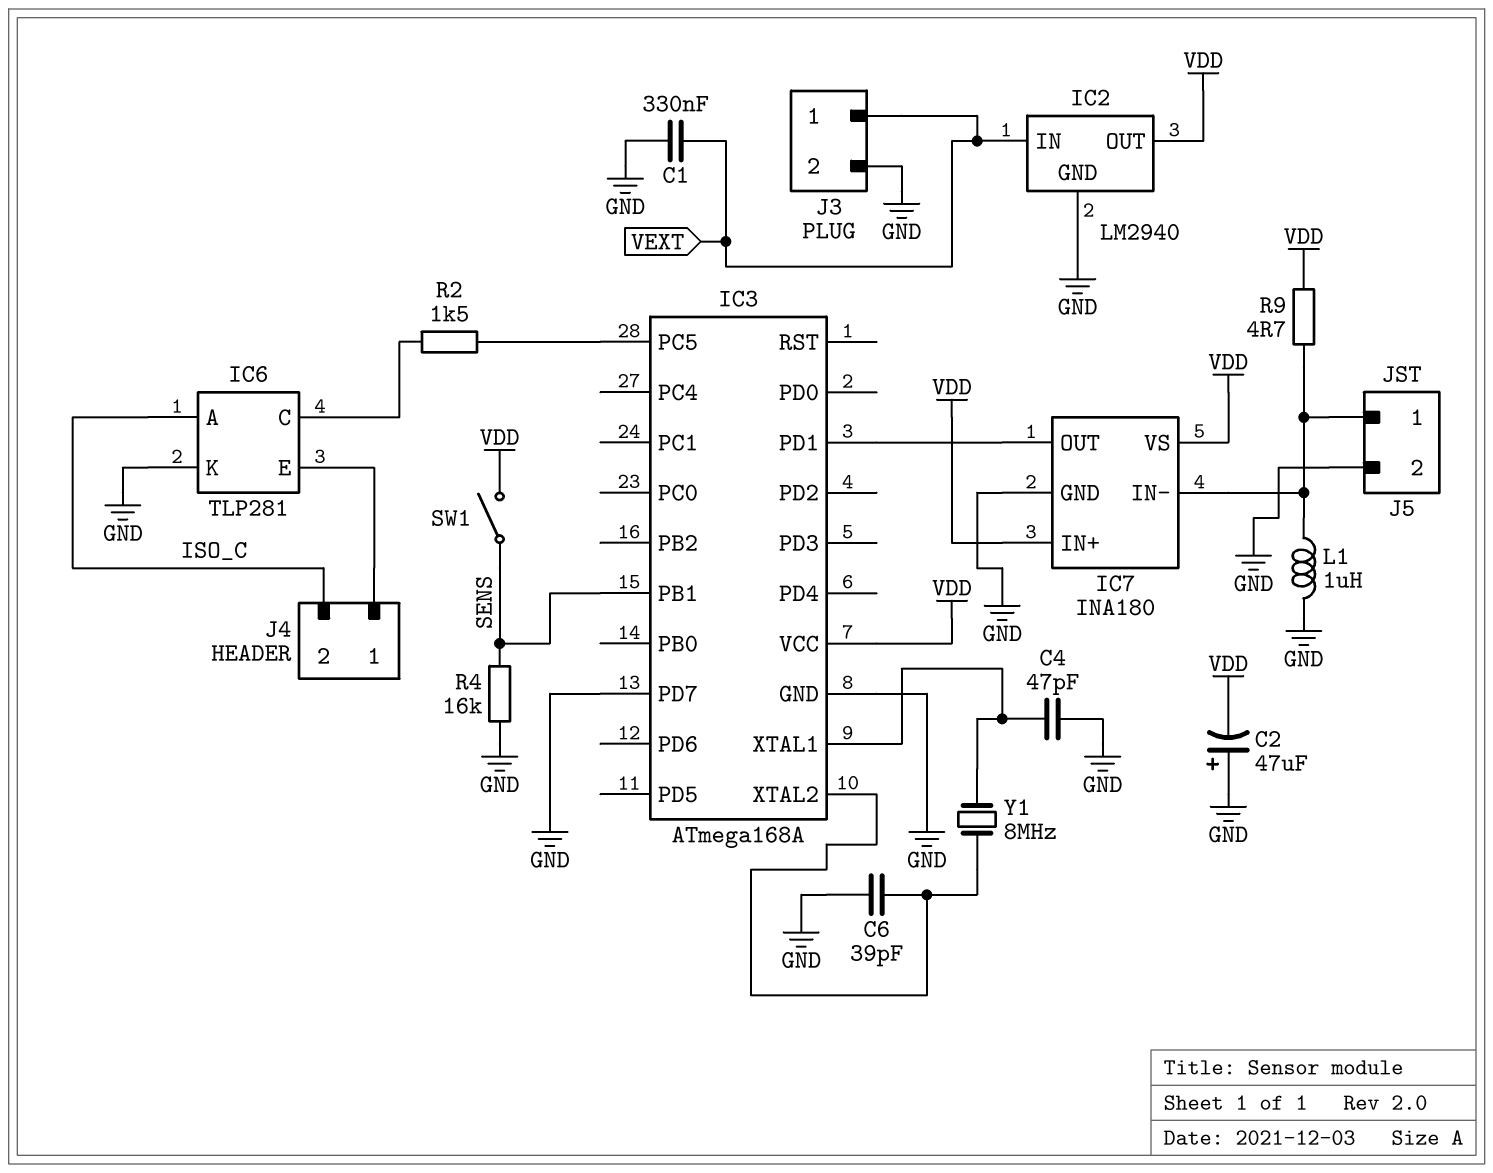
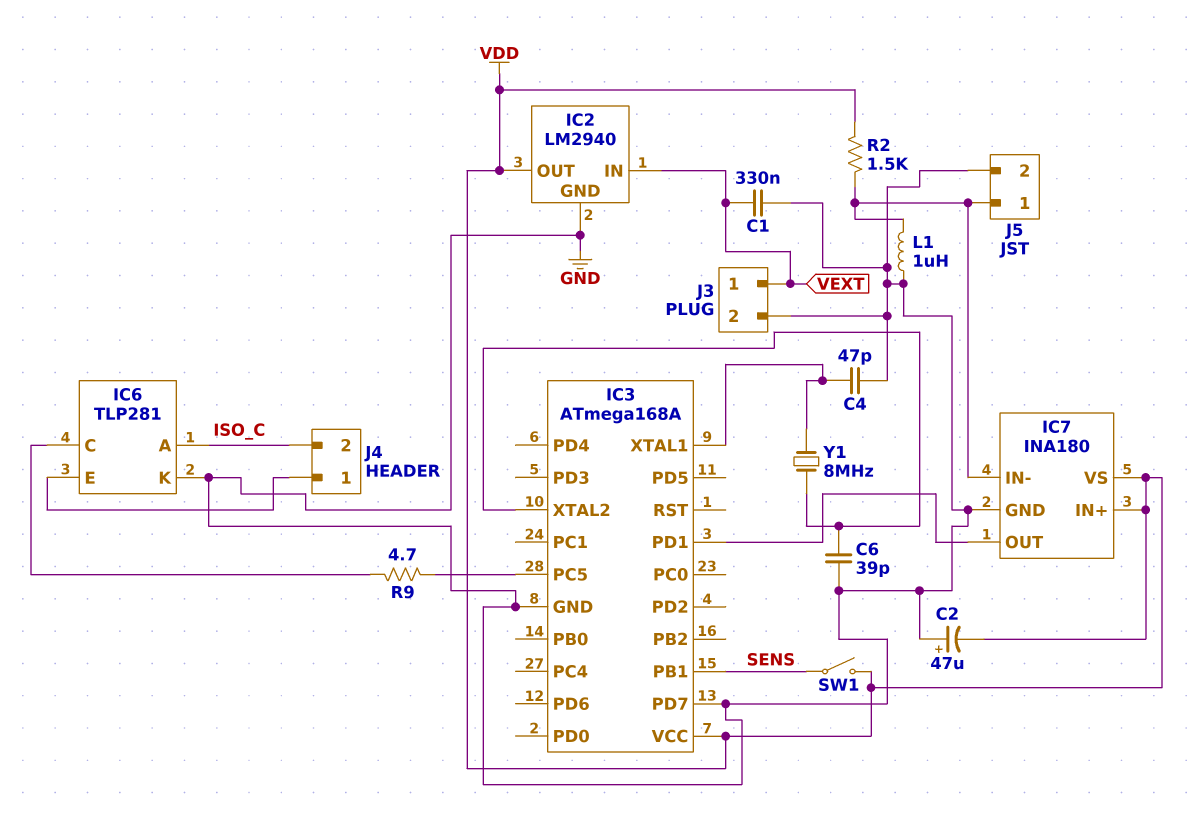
R2: 1.5k (IC3/PC5, IC6/C) -> 1.5k (IC7/IN-, VDD)
R4: 16k (GND, SENS) -> none
R9: 4.7 (IC7/IN-, VDD) -> 4.7 (IC3/PC5, IC6/C)

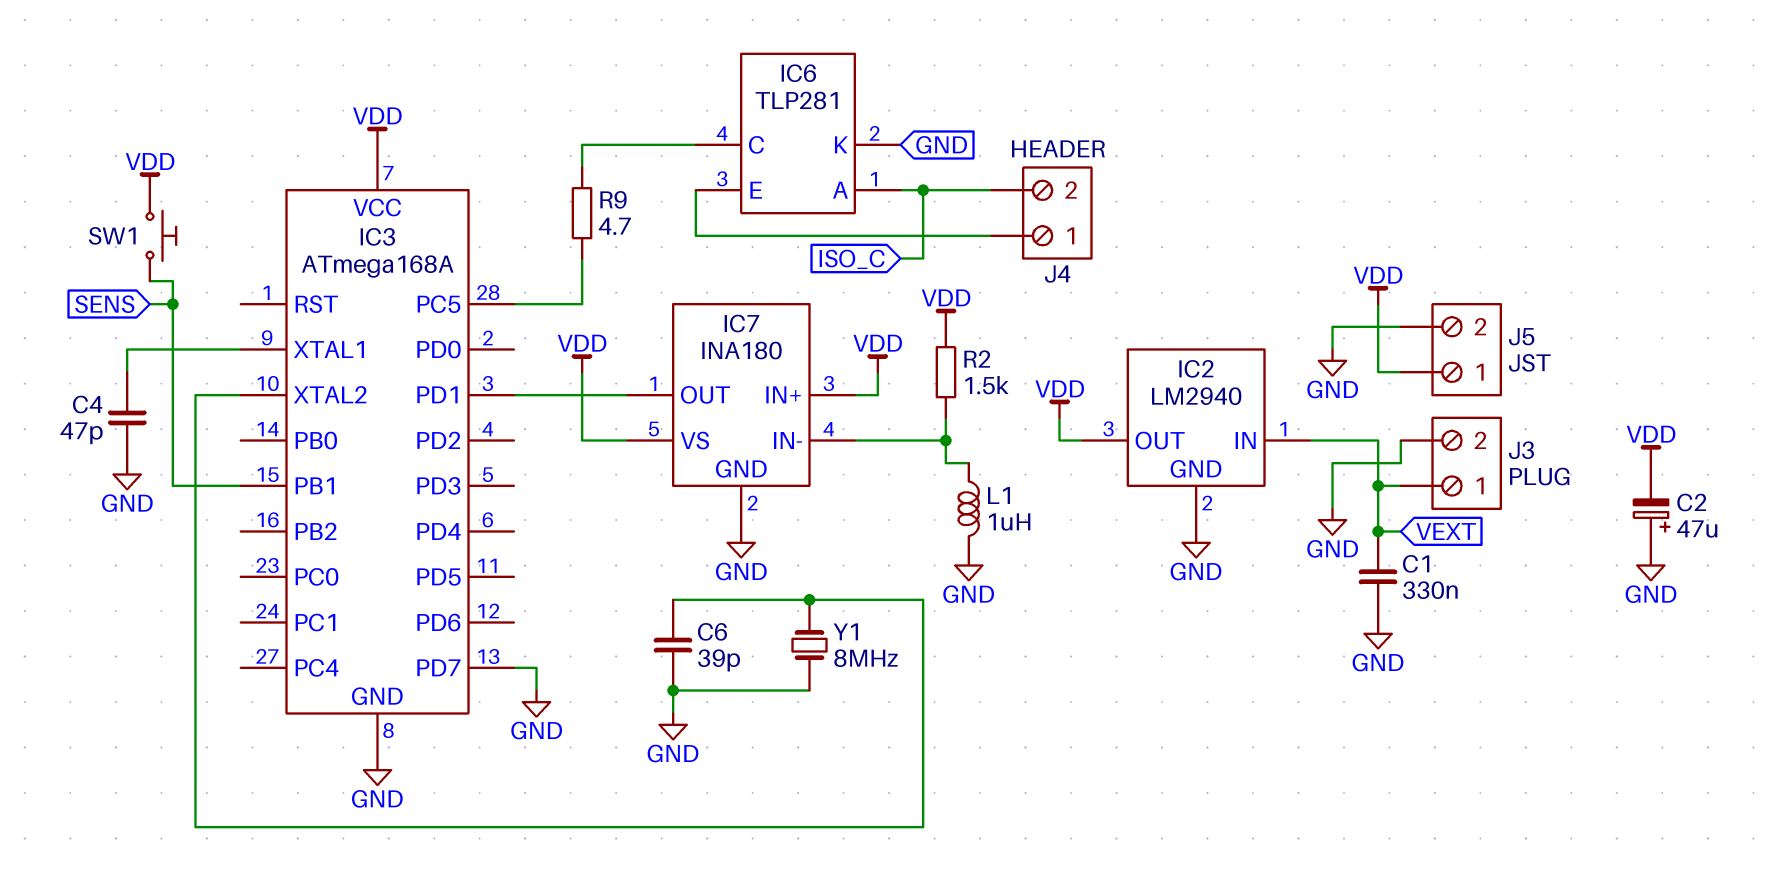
J5 pin 1: IC7/IN- -> VDD
SW1: switch (SENS, VDD) -> button (SENS, VDD)
Y1: 8MHz (IC3/XTAL1, IC3/XTAL2) -> 8MHz (GND, IC3/XTAL2)

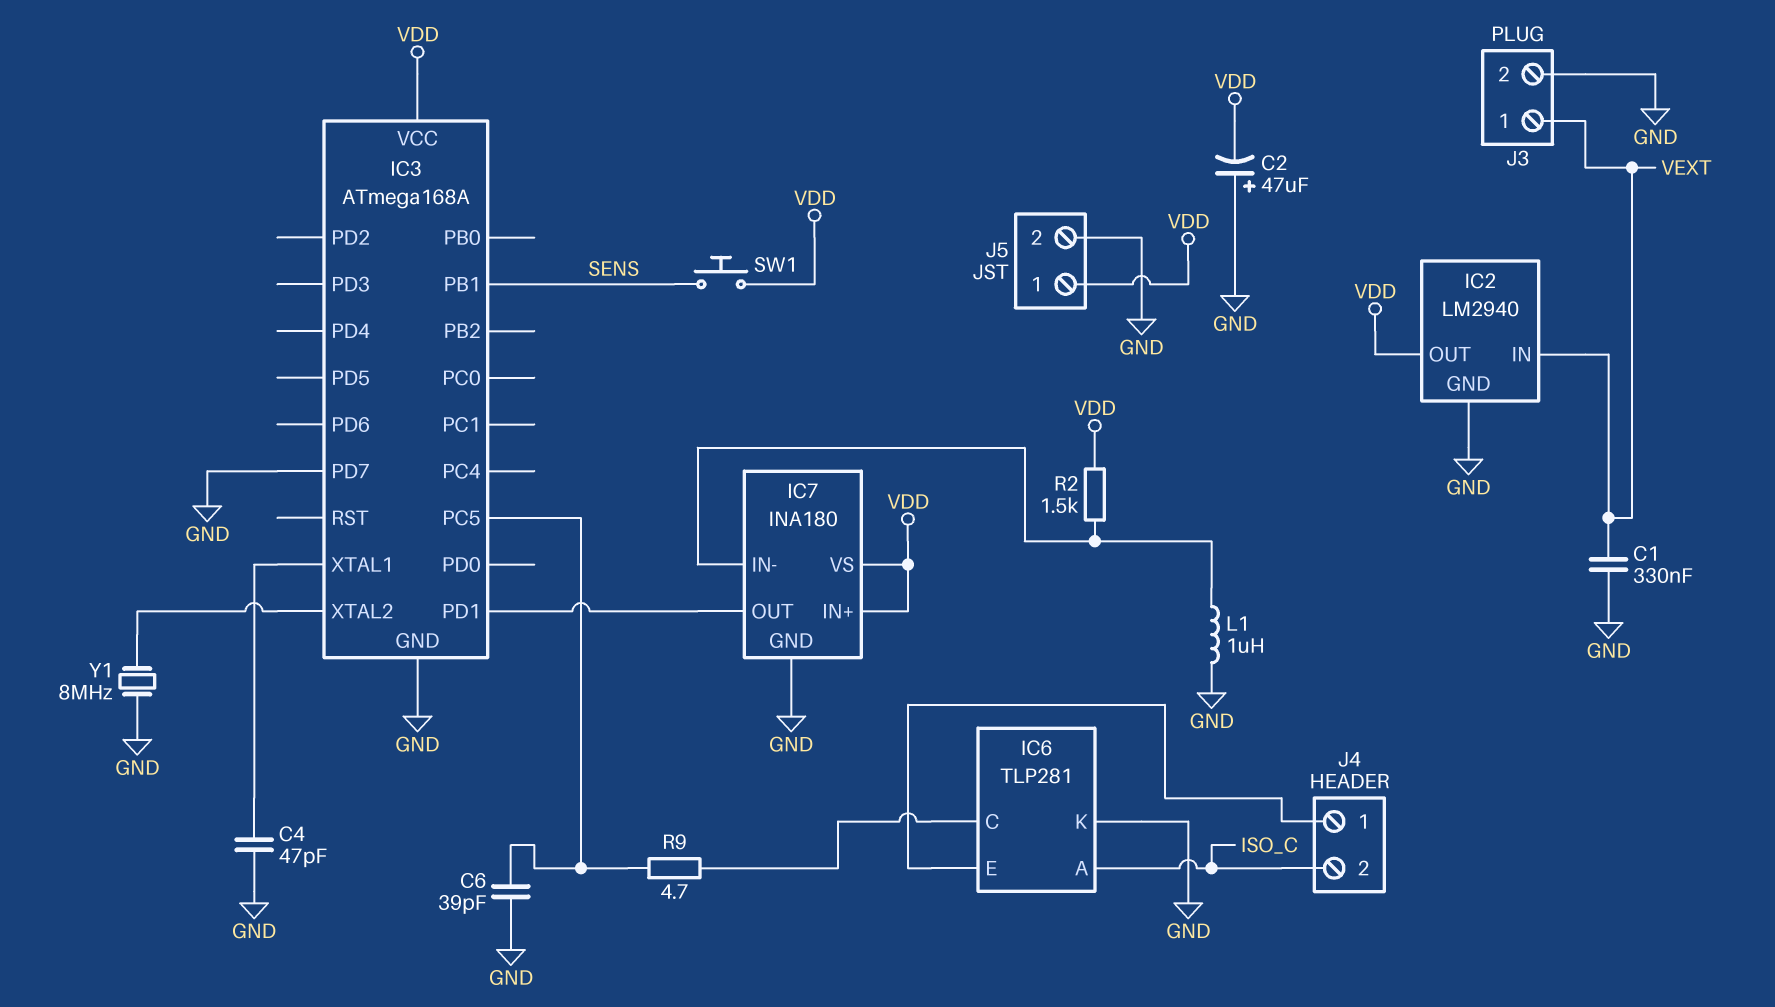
C6: 39pF (GND, IC3/XTAL2) -> 39pF (GND, IC3/PC5)

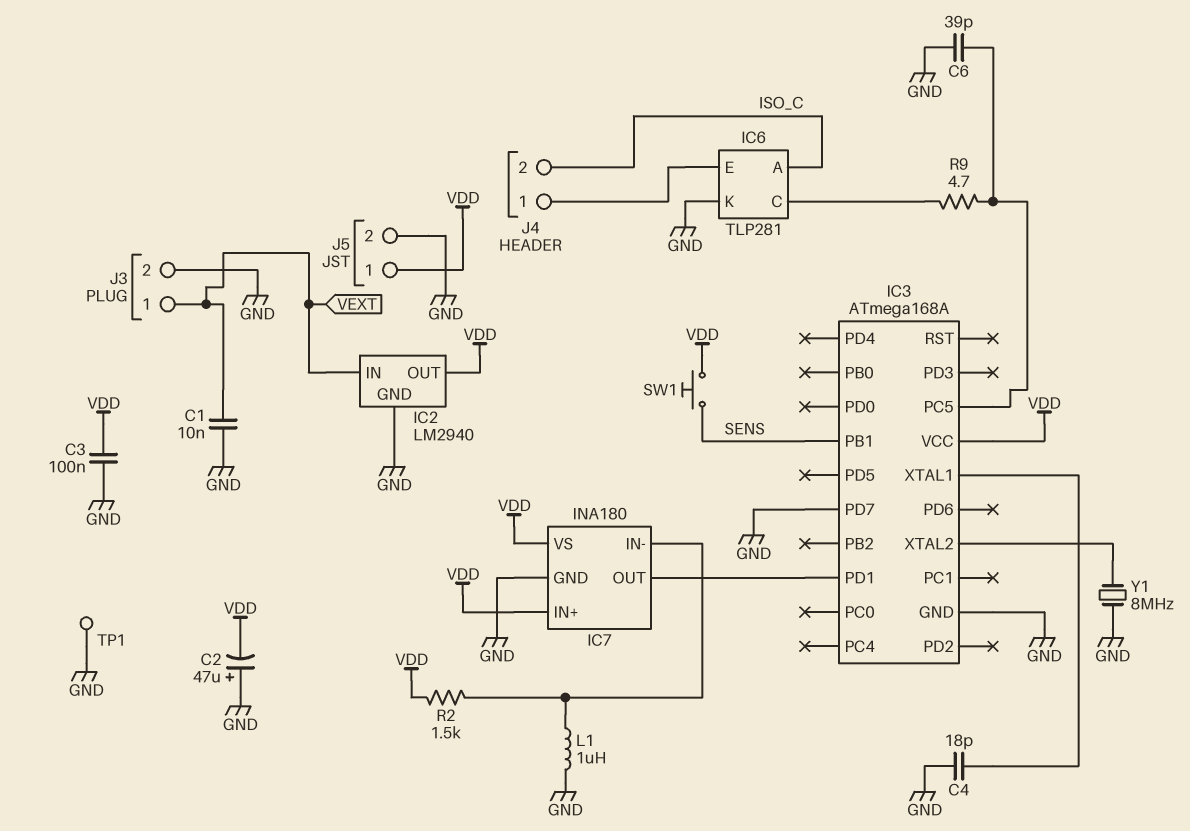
C1: 330nF (GND, VEXT) -> 10nF (GND, VEXT)
C3: none -> 100nF (GND, VDD)
C4: 47pF (GND, IC3/XTAL1) -> 18pF (GND, IC3/XTAL1)
TP1: none -> test point (GND)

